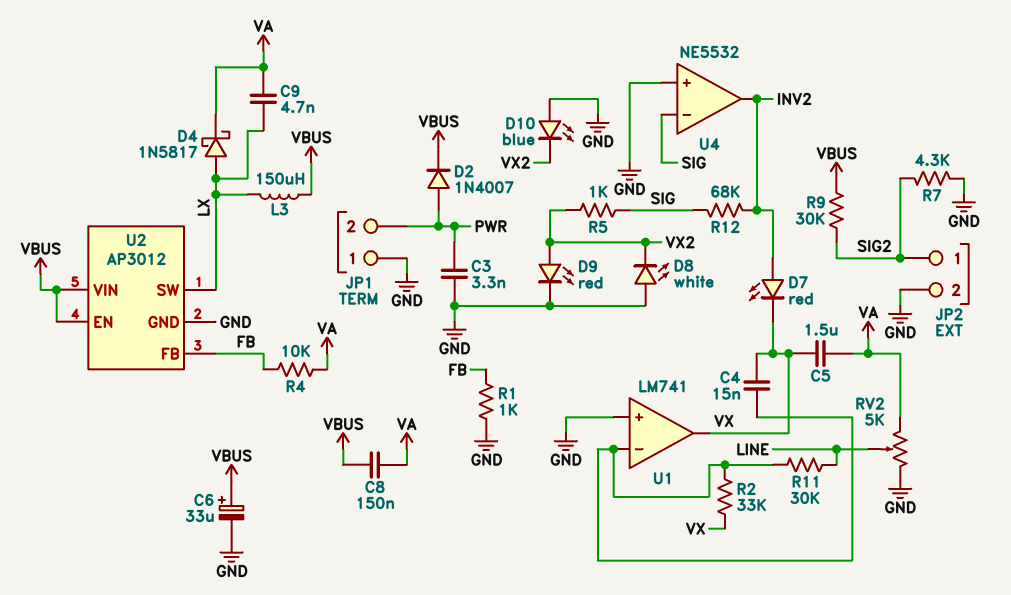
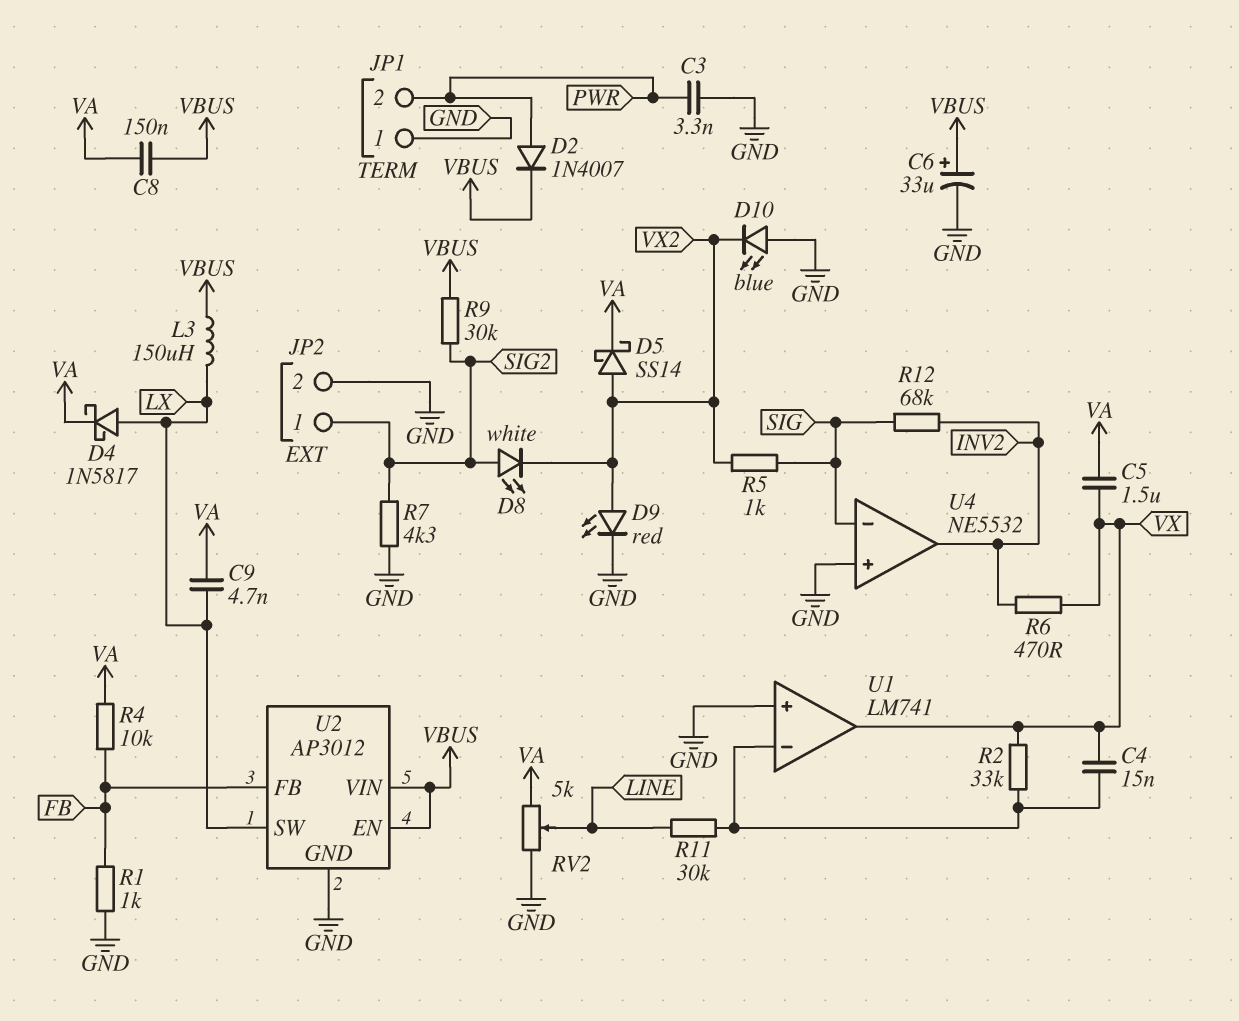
D5: none -> schottky SS14 (A VX2, K VA)
D7: LED red (A INV2, K VX) -> none
D8: LED white (A GND, K VX2) -> LED white (A SIG2, K VX2)
R6: none -> 470 (INV2, VX)

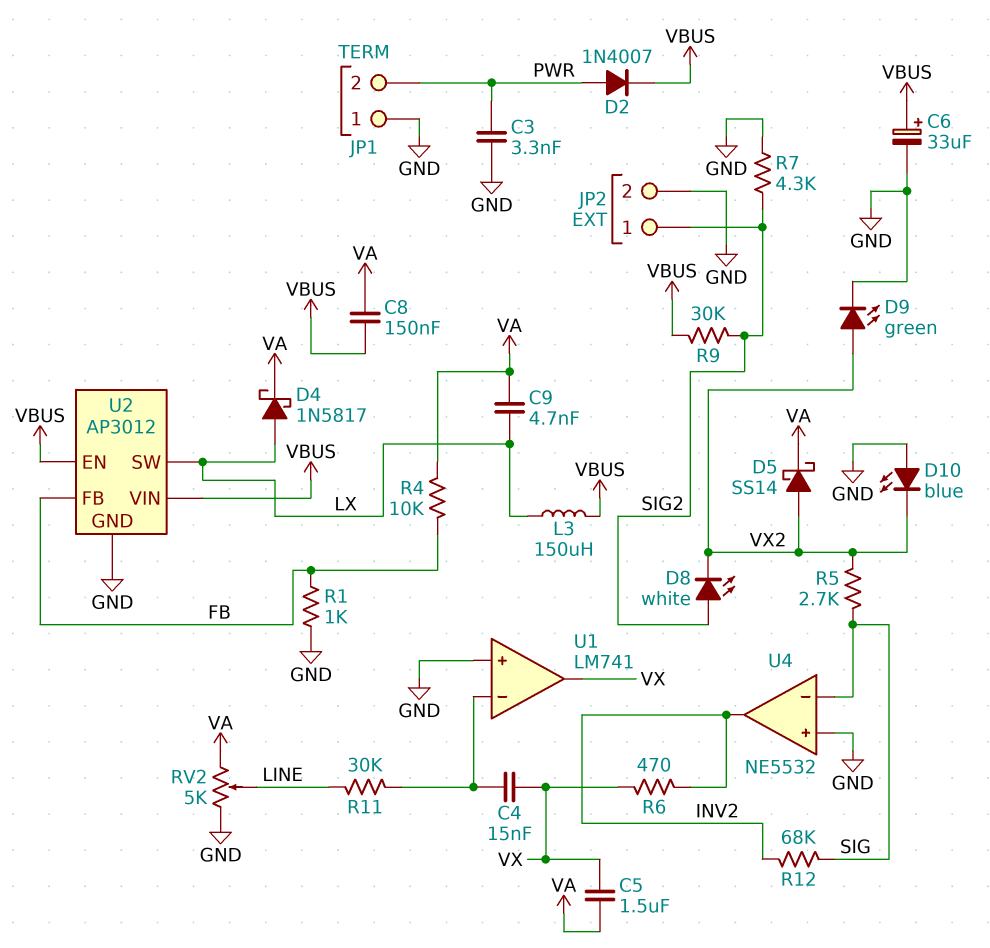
D9: LED red (A VX2, K GND) -> LED green (A VX2, K GND)
R2: 33k (U1/in-, VX) -> none
R5: 1k (SIG, VX2) -> 2.7k (SIG, VX2)

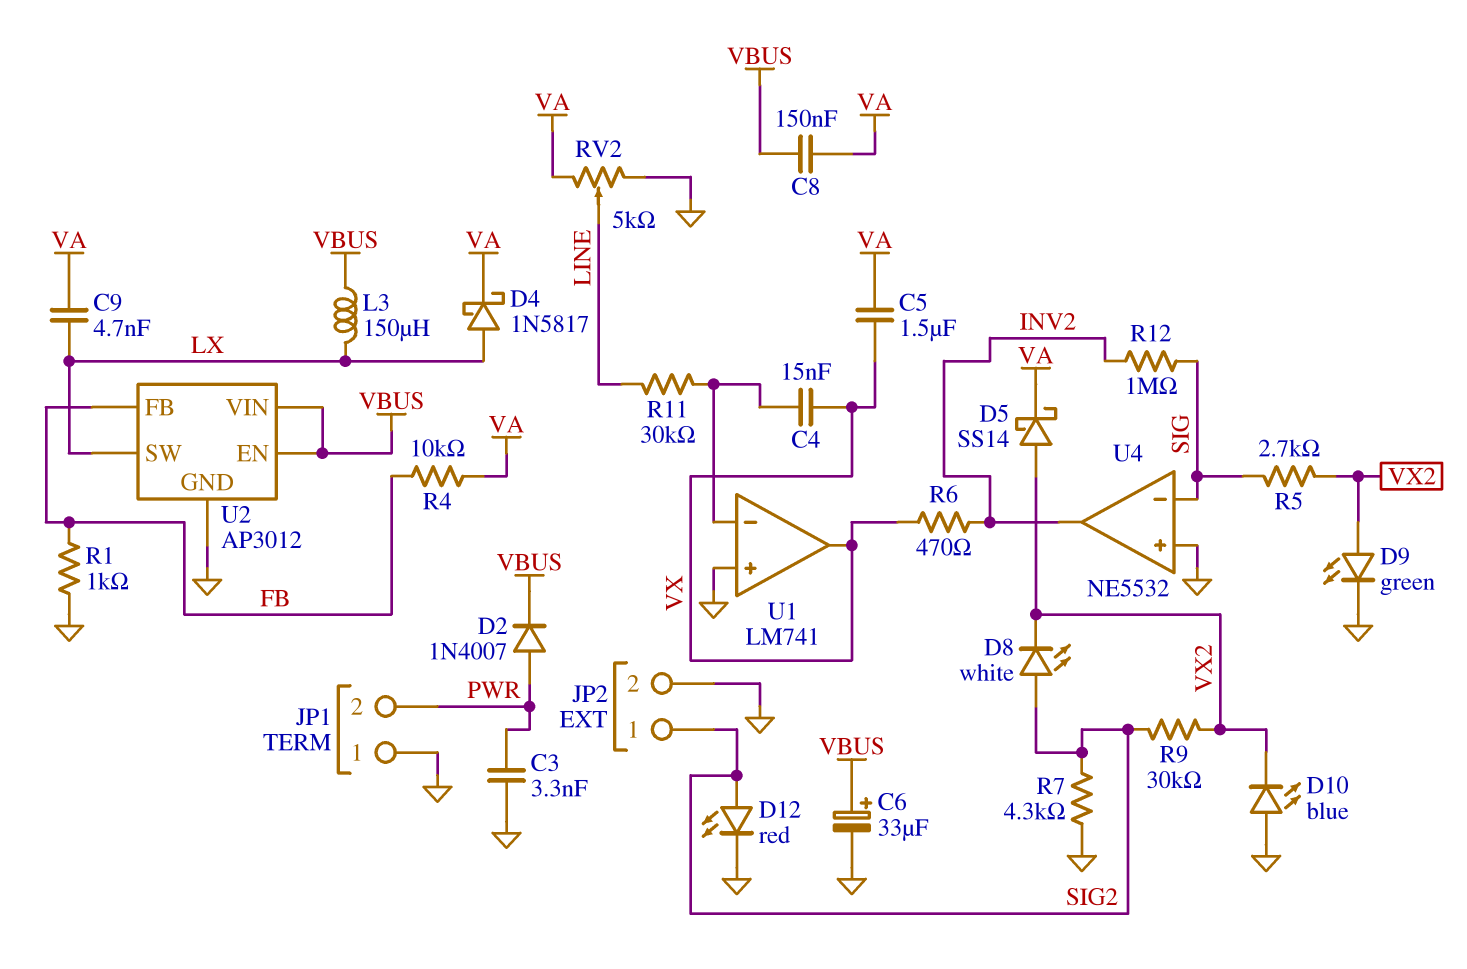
D12: none -> LED red (A SIG2, K GND)
R9: 30k (SIG2, VBUS) -> 30k (SIG2, VX2)
R12: 68k (INV2, SIG) -> 1M (INV2, SIG)

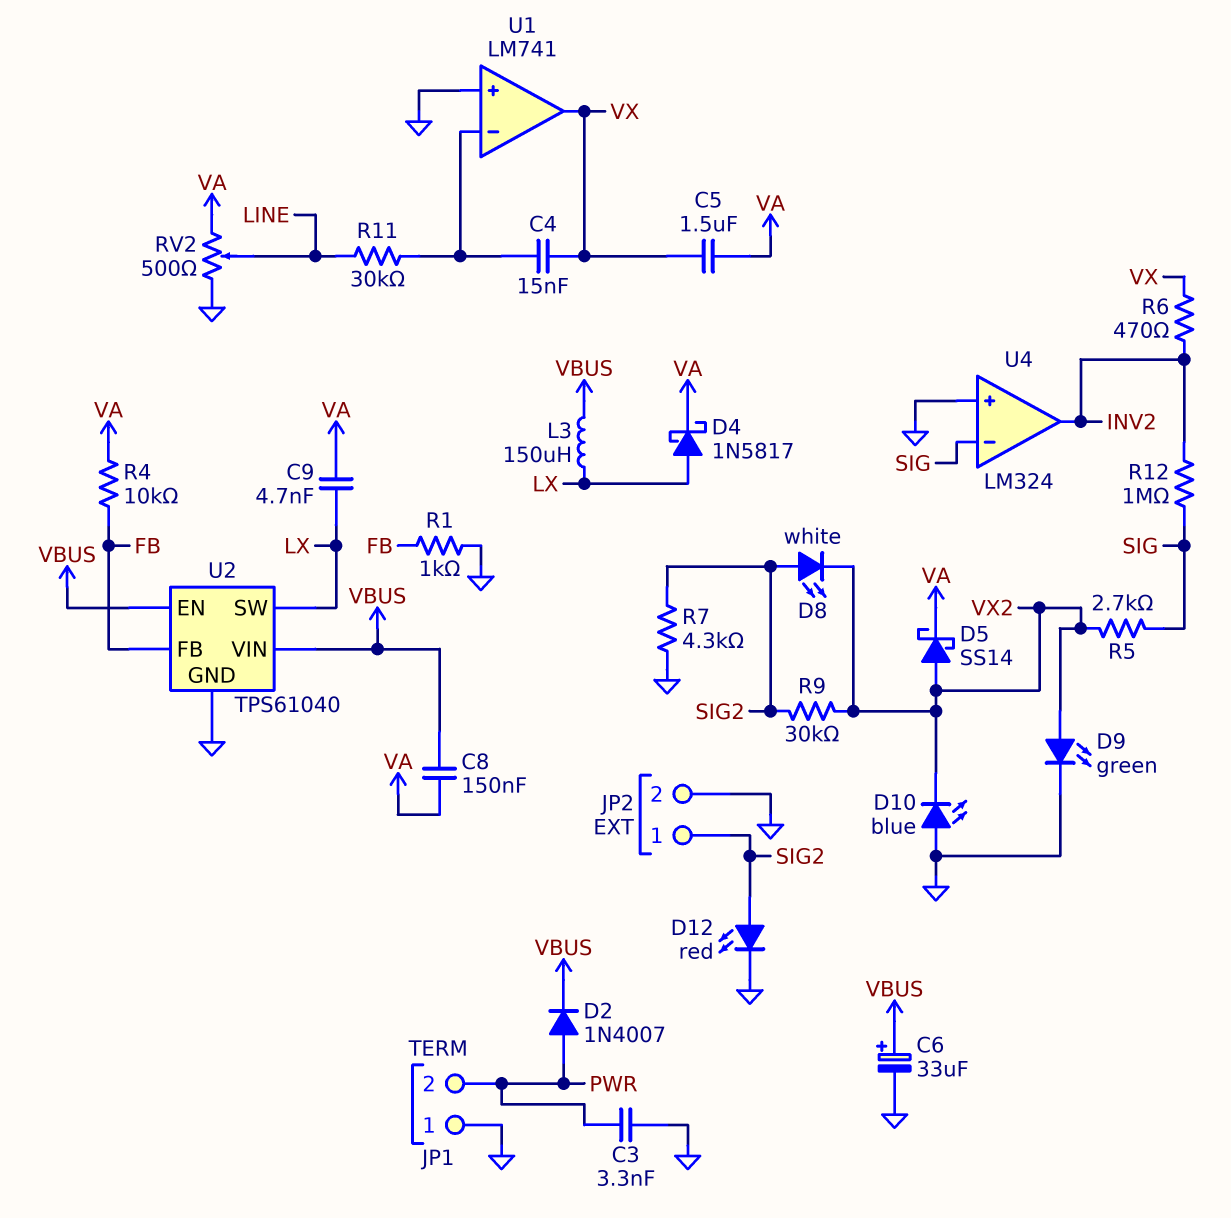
RV2: 5k (GND, VA, wiper LINE) -> 500 (GND, VA, wiper LINE)
U2: AP3012 -> TPS61040
U4: NE5532 -> LM324

